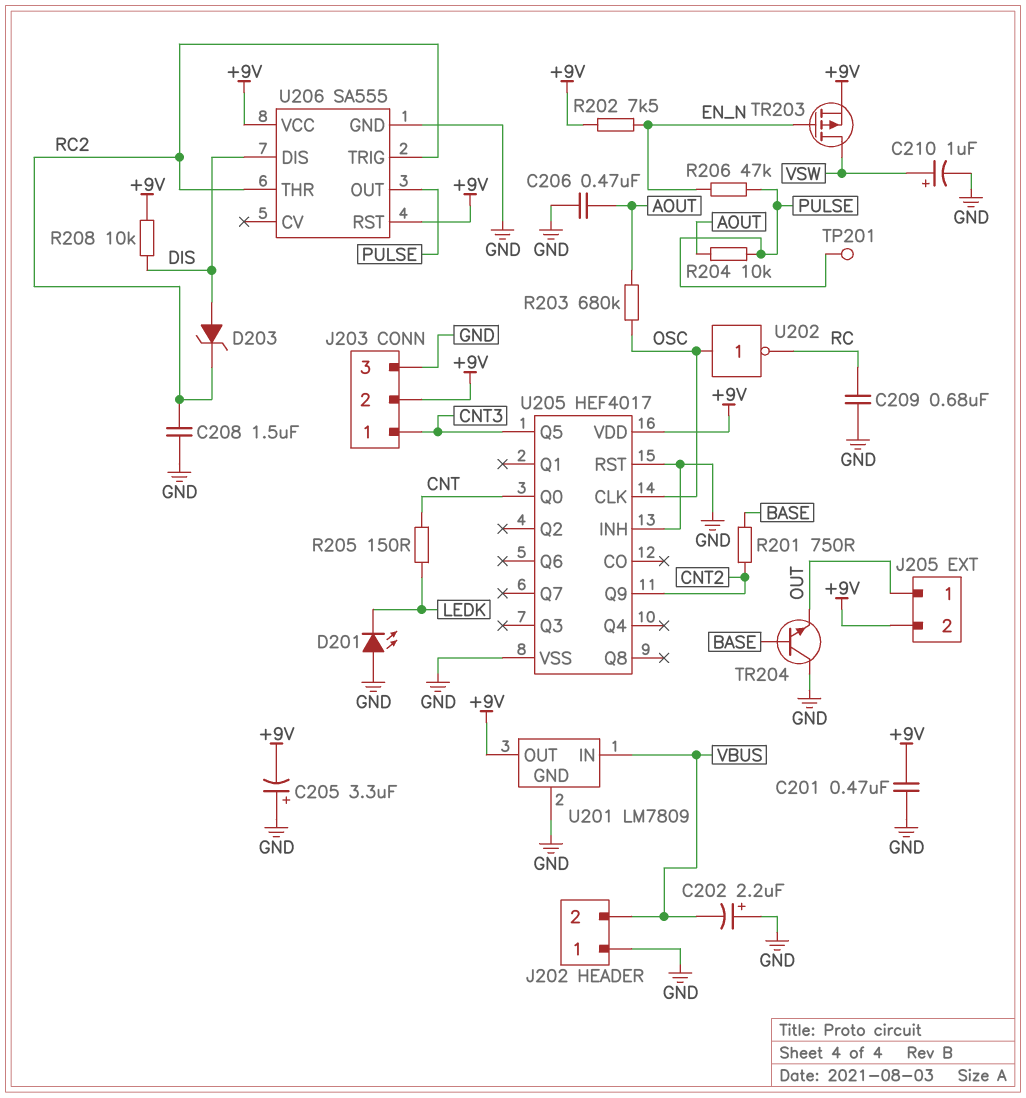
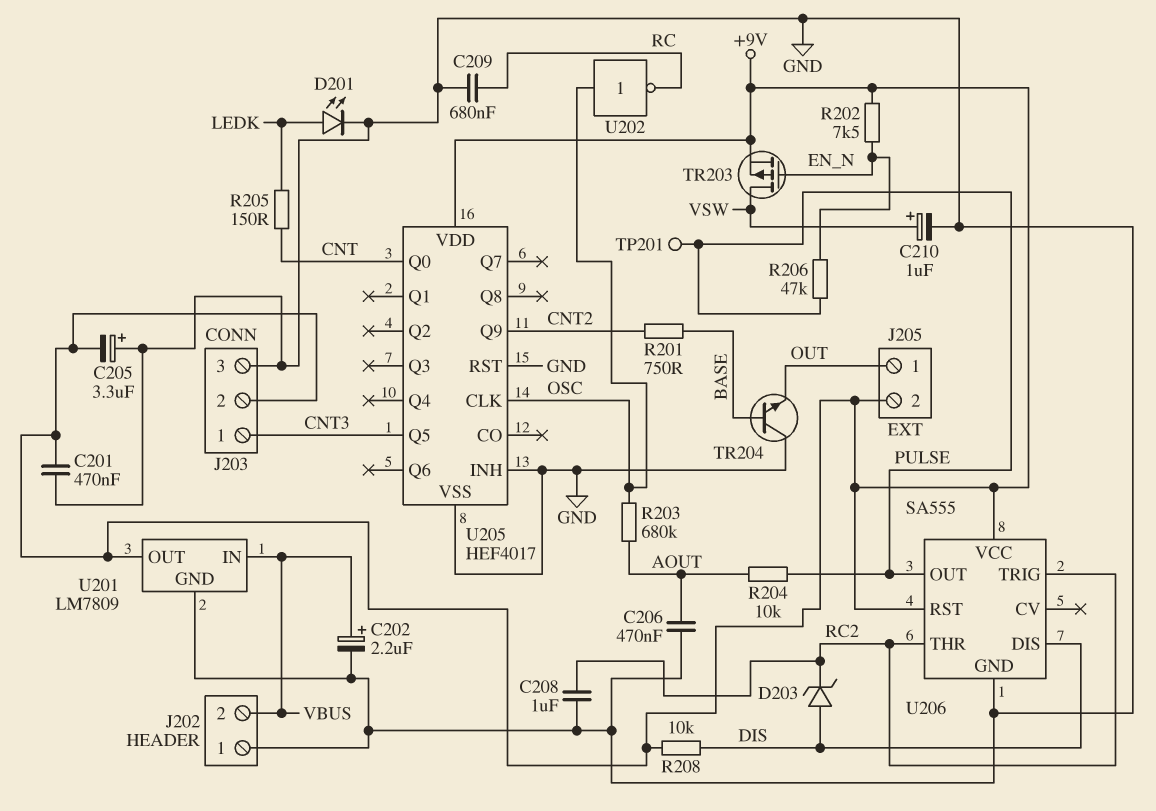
C202: 2.2uF (plus GND, minus VBUS) -> 2.2uF (plus VBUS, minus GND)
C208: 1.5uF (GND, RC2) -> 1uF (GND, RC2)
D201: LED (A GND, K LEDK) -> LED (A LEDK, K GND)

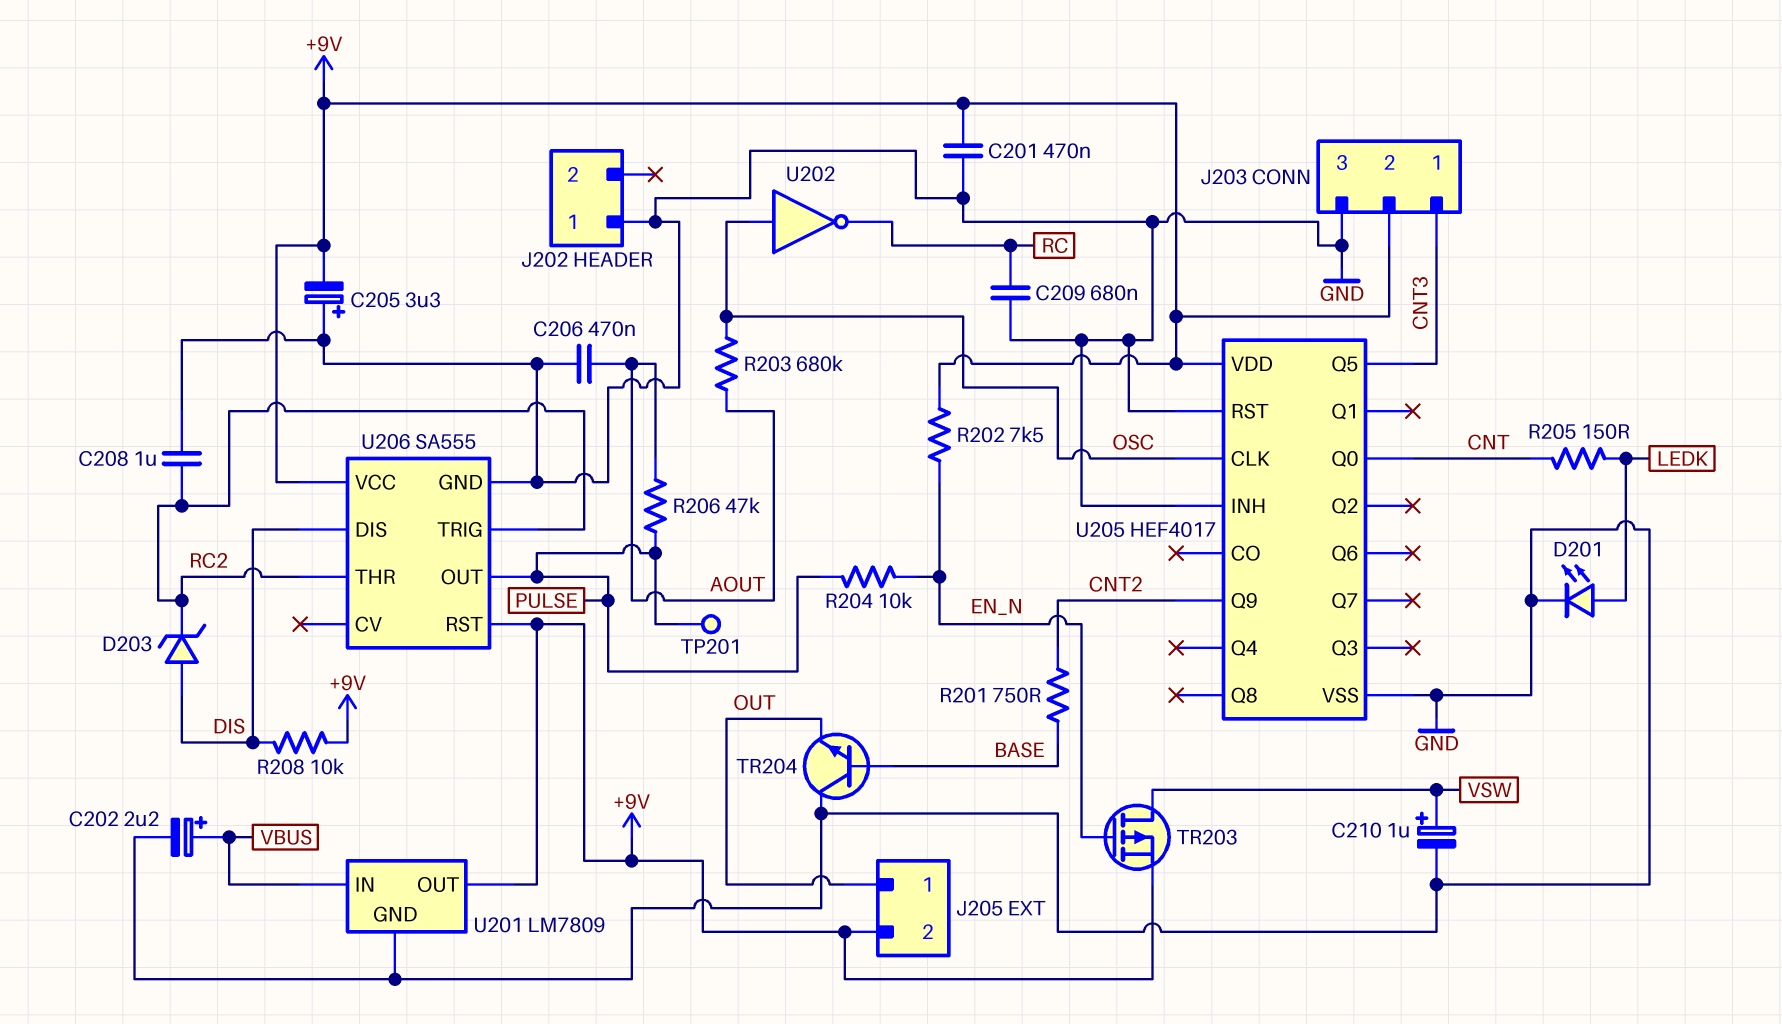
J202 pin 2: VBUS -> none
R204: 10k (AOUT, PULSE) -> 10k (EN_N, PULSE)
R206: 47k (EN_N, PULSE) -> 47k (AOUT, PULSE)

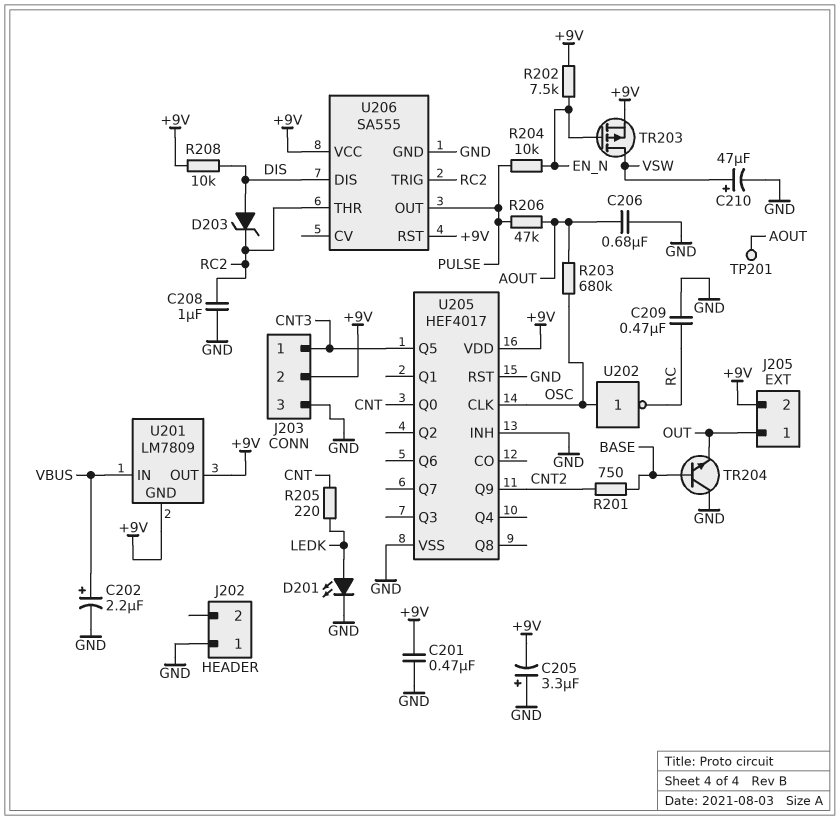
C206: 470nF (AOUT, GND) -> 680nF (AOUT, GND)
C209: 680nF (GND, RC) -> 470nF (GND, RC)
C210: 1uF (plus VSW, minus GND) -> 47uF (plus VSW, minus GND)
R205: 150 (CNT, LEDK) -> 220 (CNT, LEDK)
TP201: test point (PULSE) -> test point (AOUT)
U201 pin GND: GND -> +9V

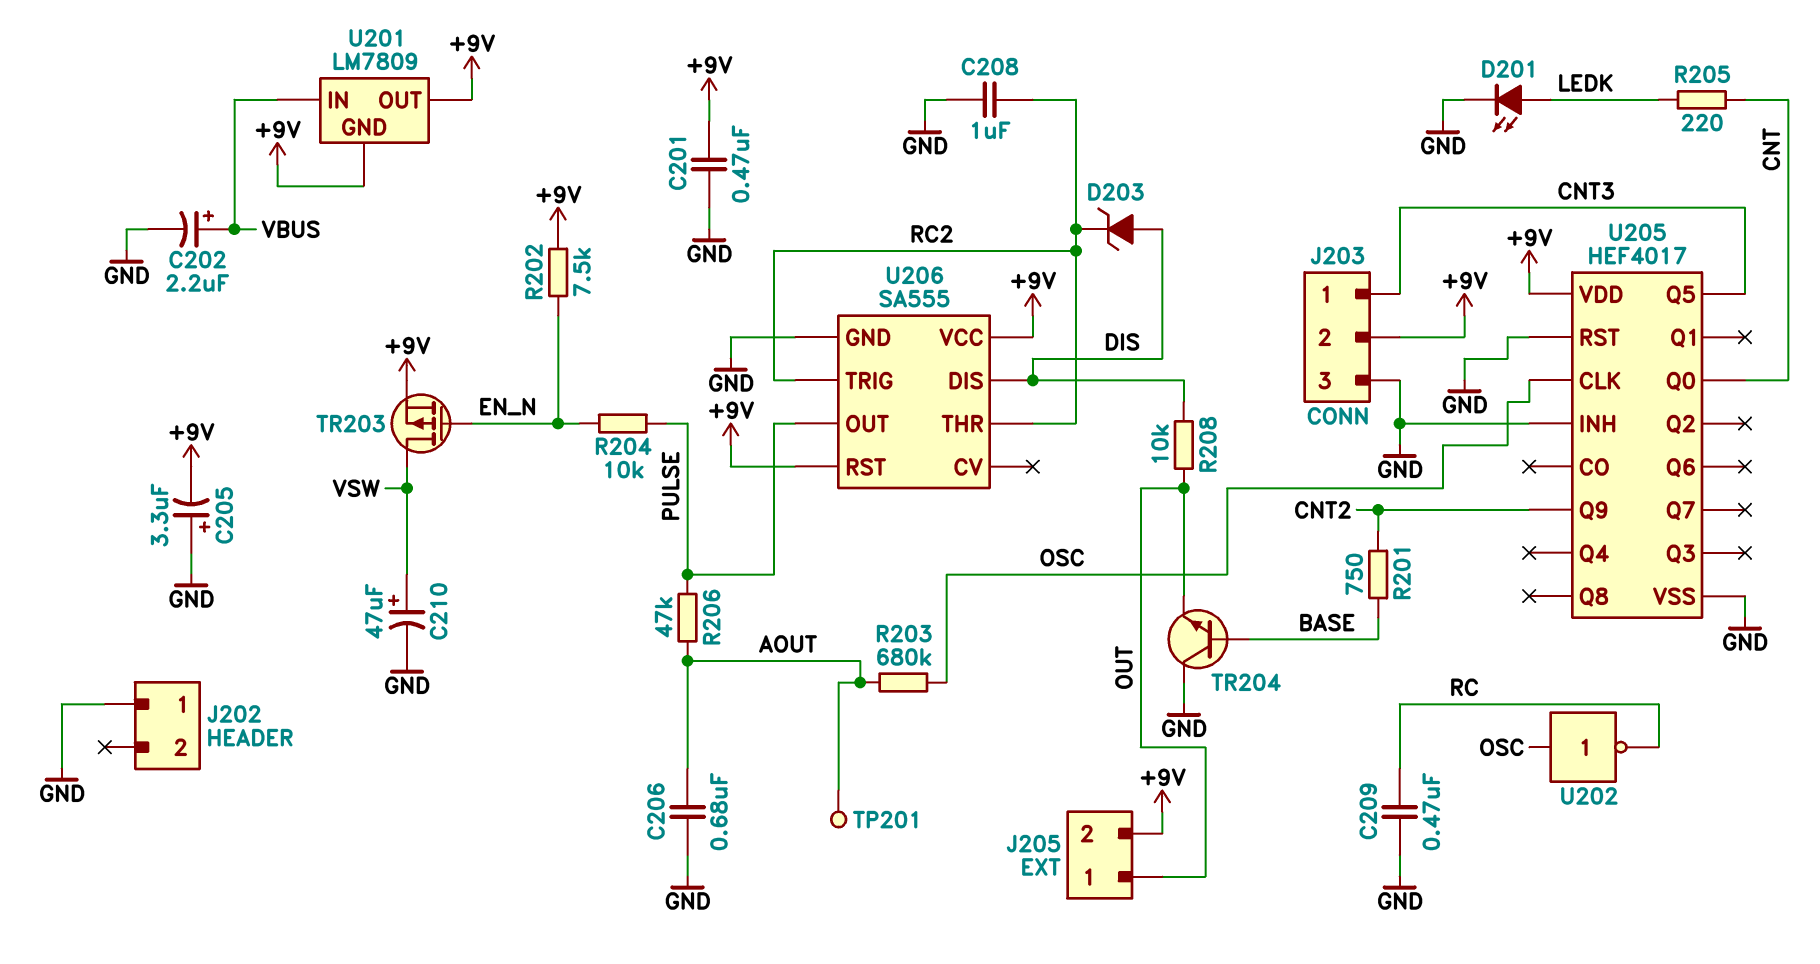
R208: 10k (+9V, DIS) -> 10k (DIS, OUT)

